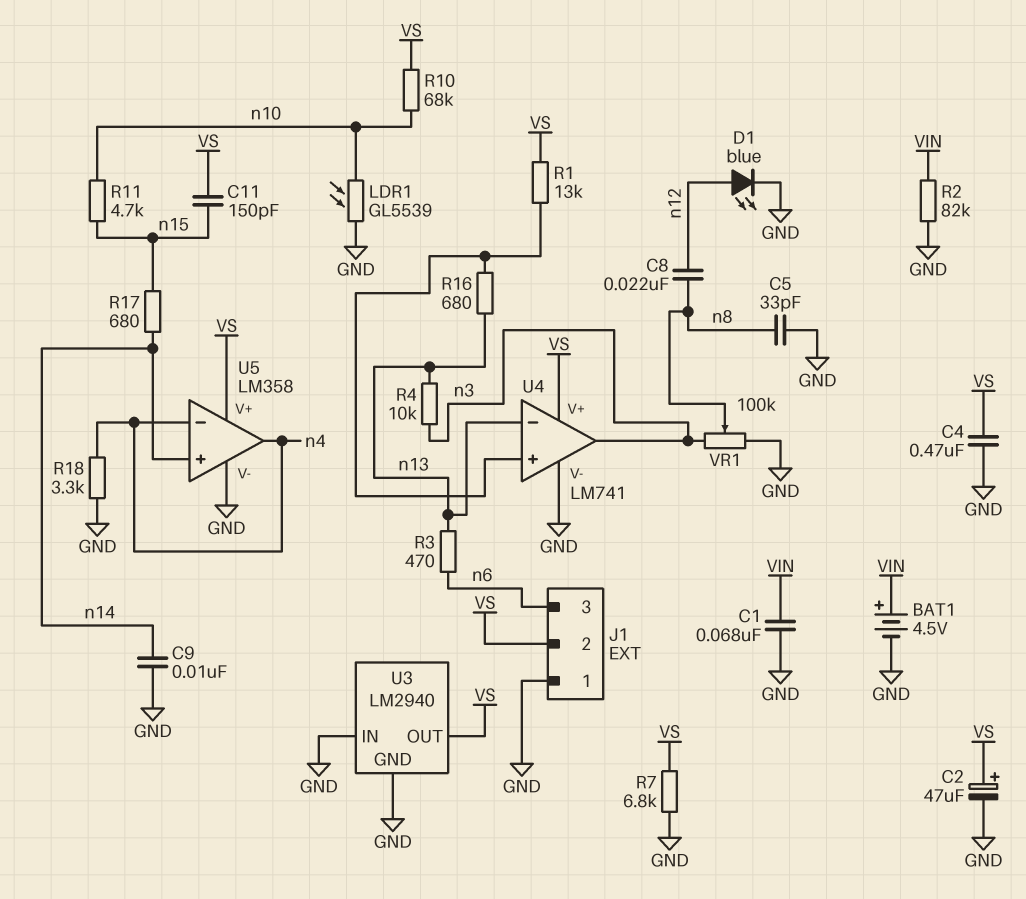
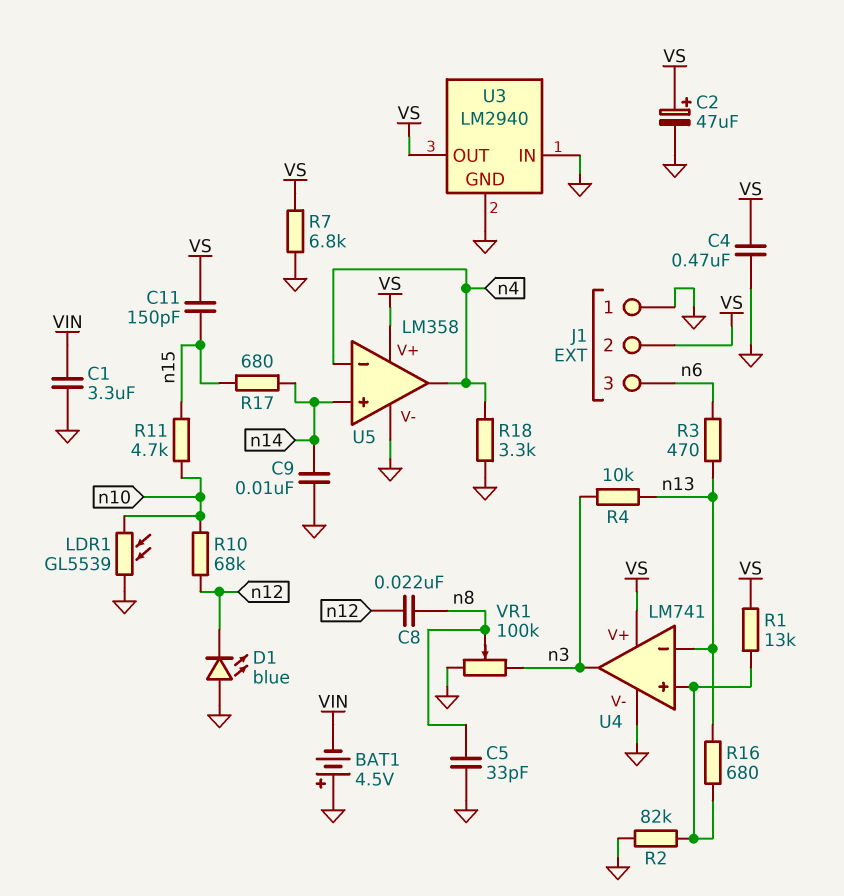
BAT1: 4.5V (plus VIN, minus GND) -> 4.5V (plus GND, minus VIN)
C1: 68nF (GND, VIN) -> 3.3uF (GND, VIN)
D1: LED blue (A n12, K GND) -> LED blue (A GND, K n12)
R2: 82k (GND, VIN) -> 82k (GND, U4/in+)
R10: 68k (VS, n10) -> 68k (n10, n12)

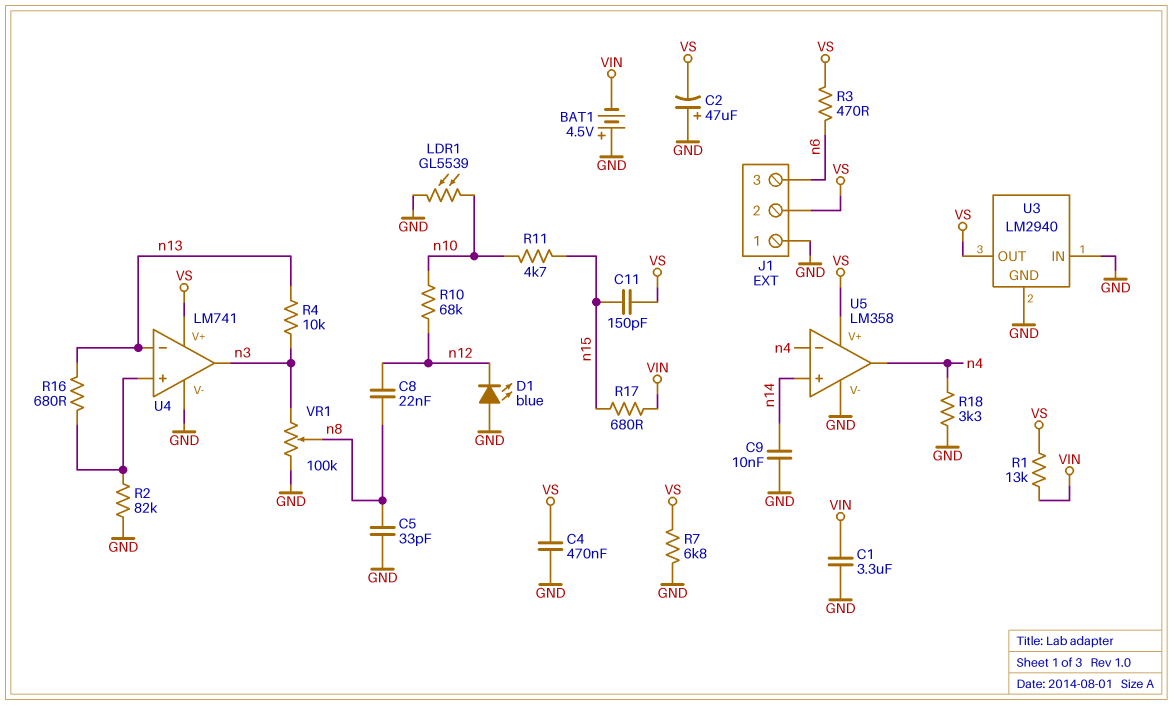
C2: 47uF (plus VS, minus GND) -> 47uF (plus GND, minus VS)
R1: 13k (U4/in+, VS) -> 13k (VIN, VS)
R3: 470 (n6, n13) -> 470 (VS, n6)
R17: 680 (n14, n15) -> 680 (VIN, n15)

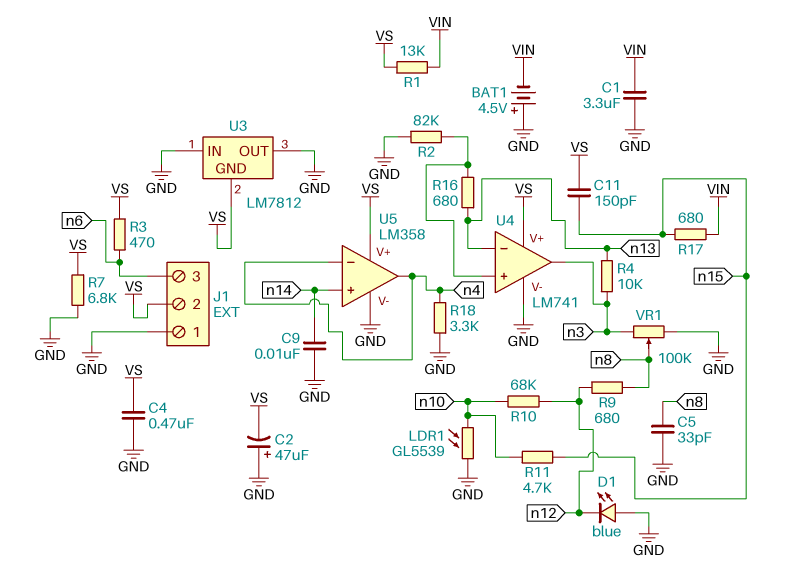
C8: 22nF (n8, n12) -> none
R9: none -> 680 (n8, n12)
U3: LM2940 -> LM7812
U3 pin GND: GND -> VS
U3 pin OUT: VS -> GND

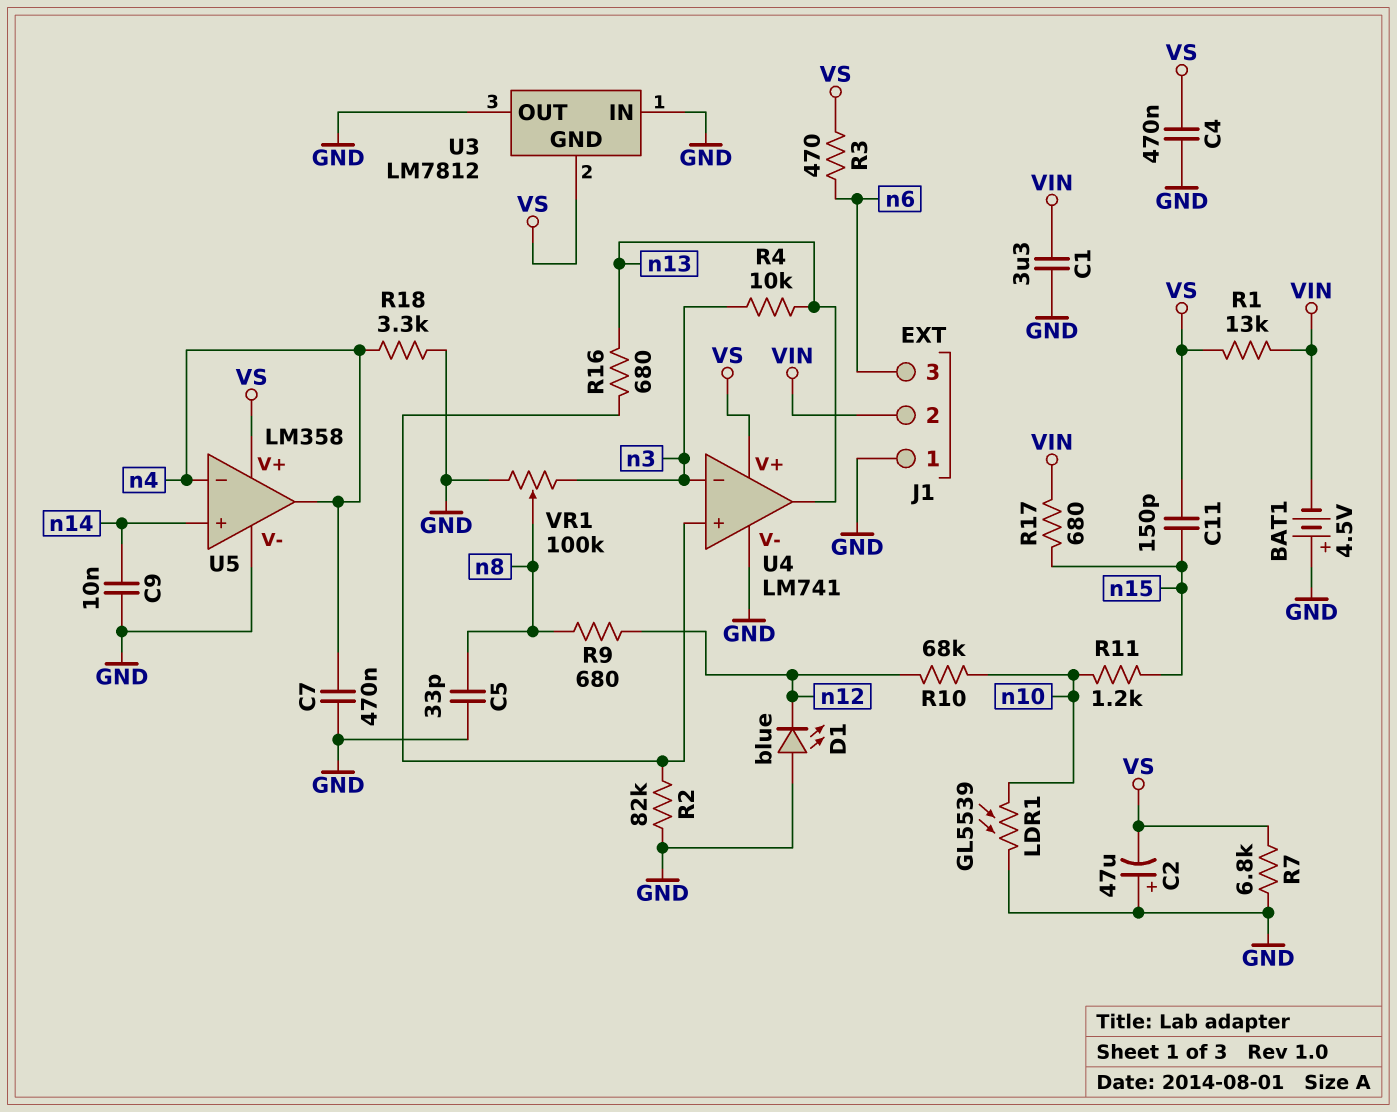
C7: none -> 470nF (GND, n4)
J1 pin 2: VS -> VIN
R11: 4.7k (n10, n15) -> 1.2k (n10, n15)
U4 pin in-: n13 -> n3
U4 pin out: n3 -> n13

